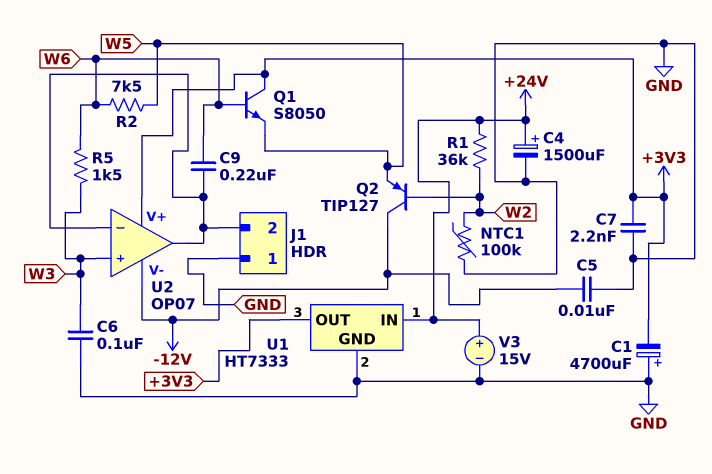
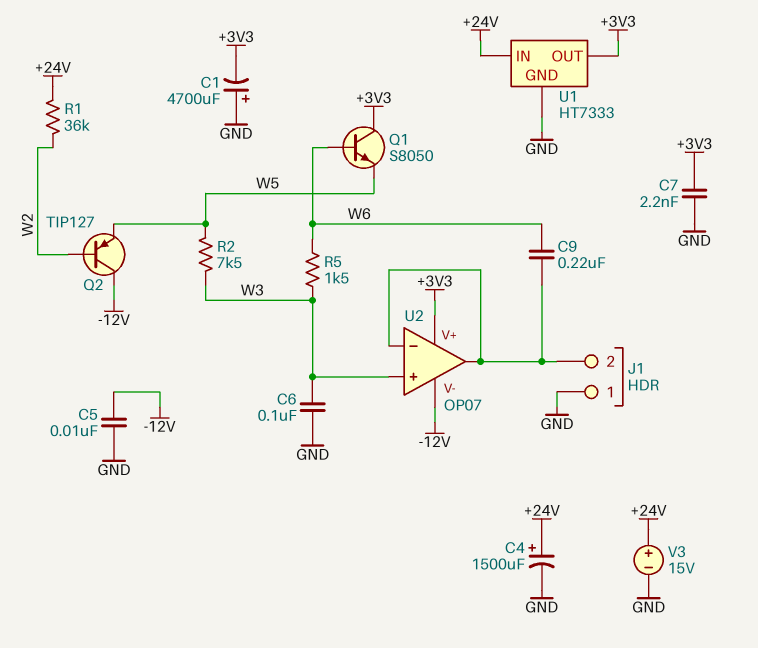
NTC1: 100k (GND, W2) -> none
R2: 7.5k (W5, W6) -> 7.5k (W3, W5)

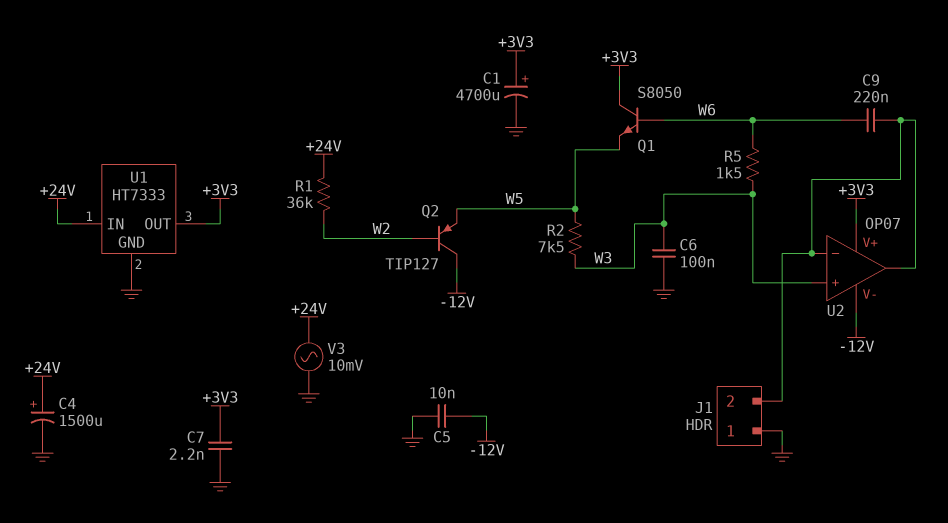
C1: 4700uF (plus GND, minus +3V3) -> 4700uF (plus +3V3, minus GND)
V3: 15V (plus +24V, minus GND) -> AC 10mV (+24V, GND)

